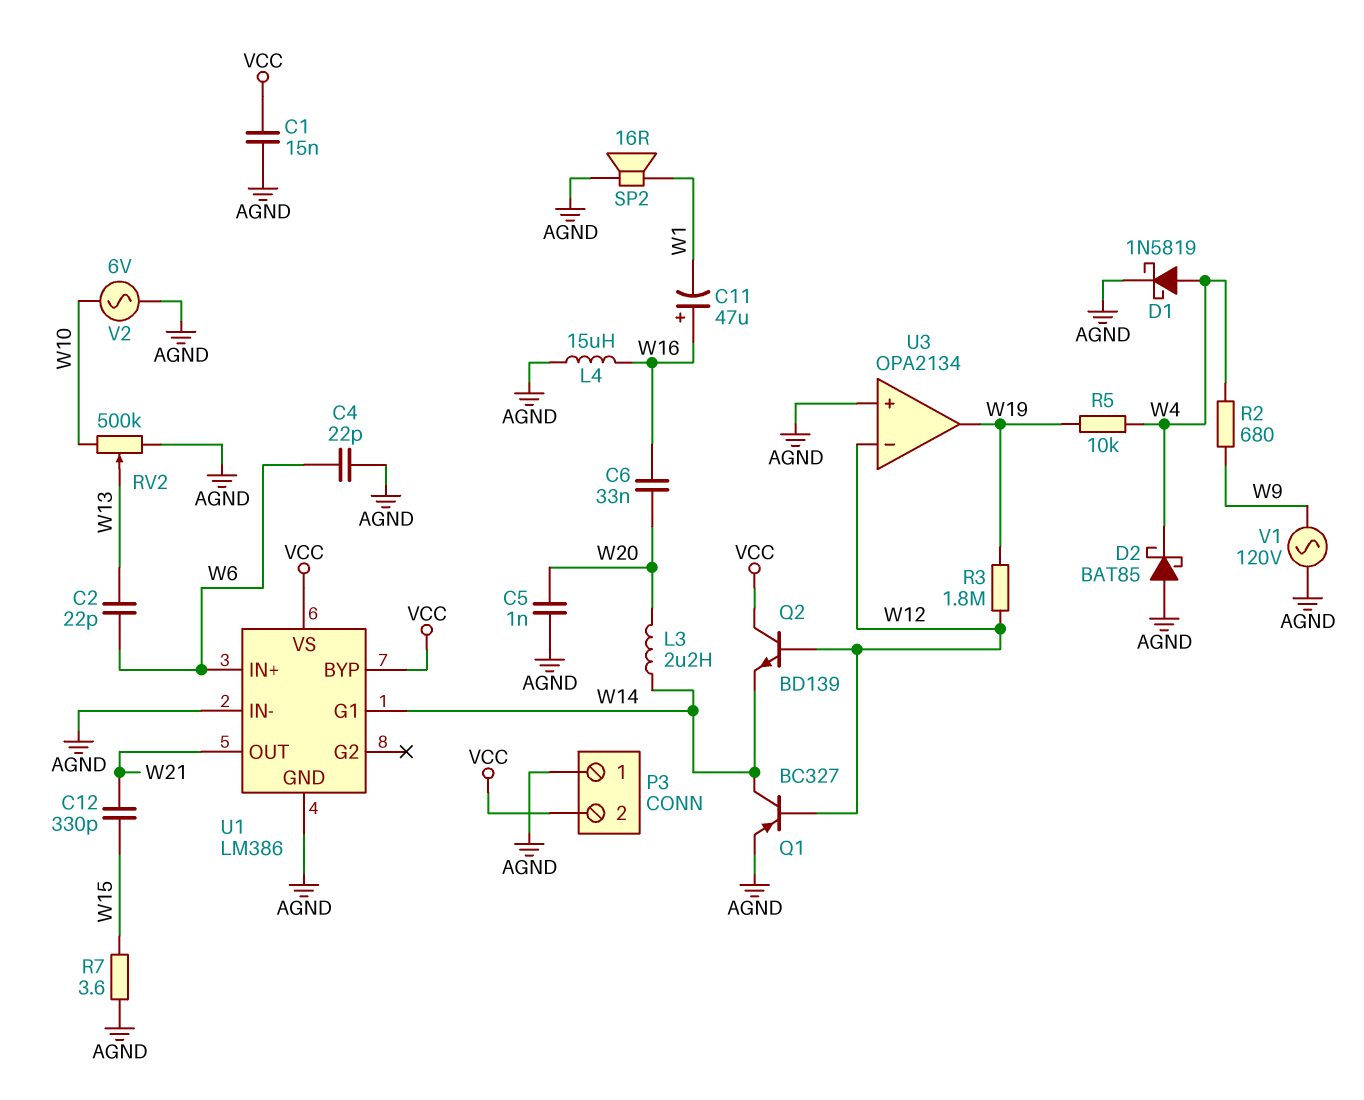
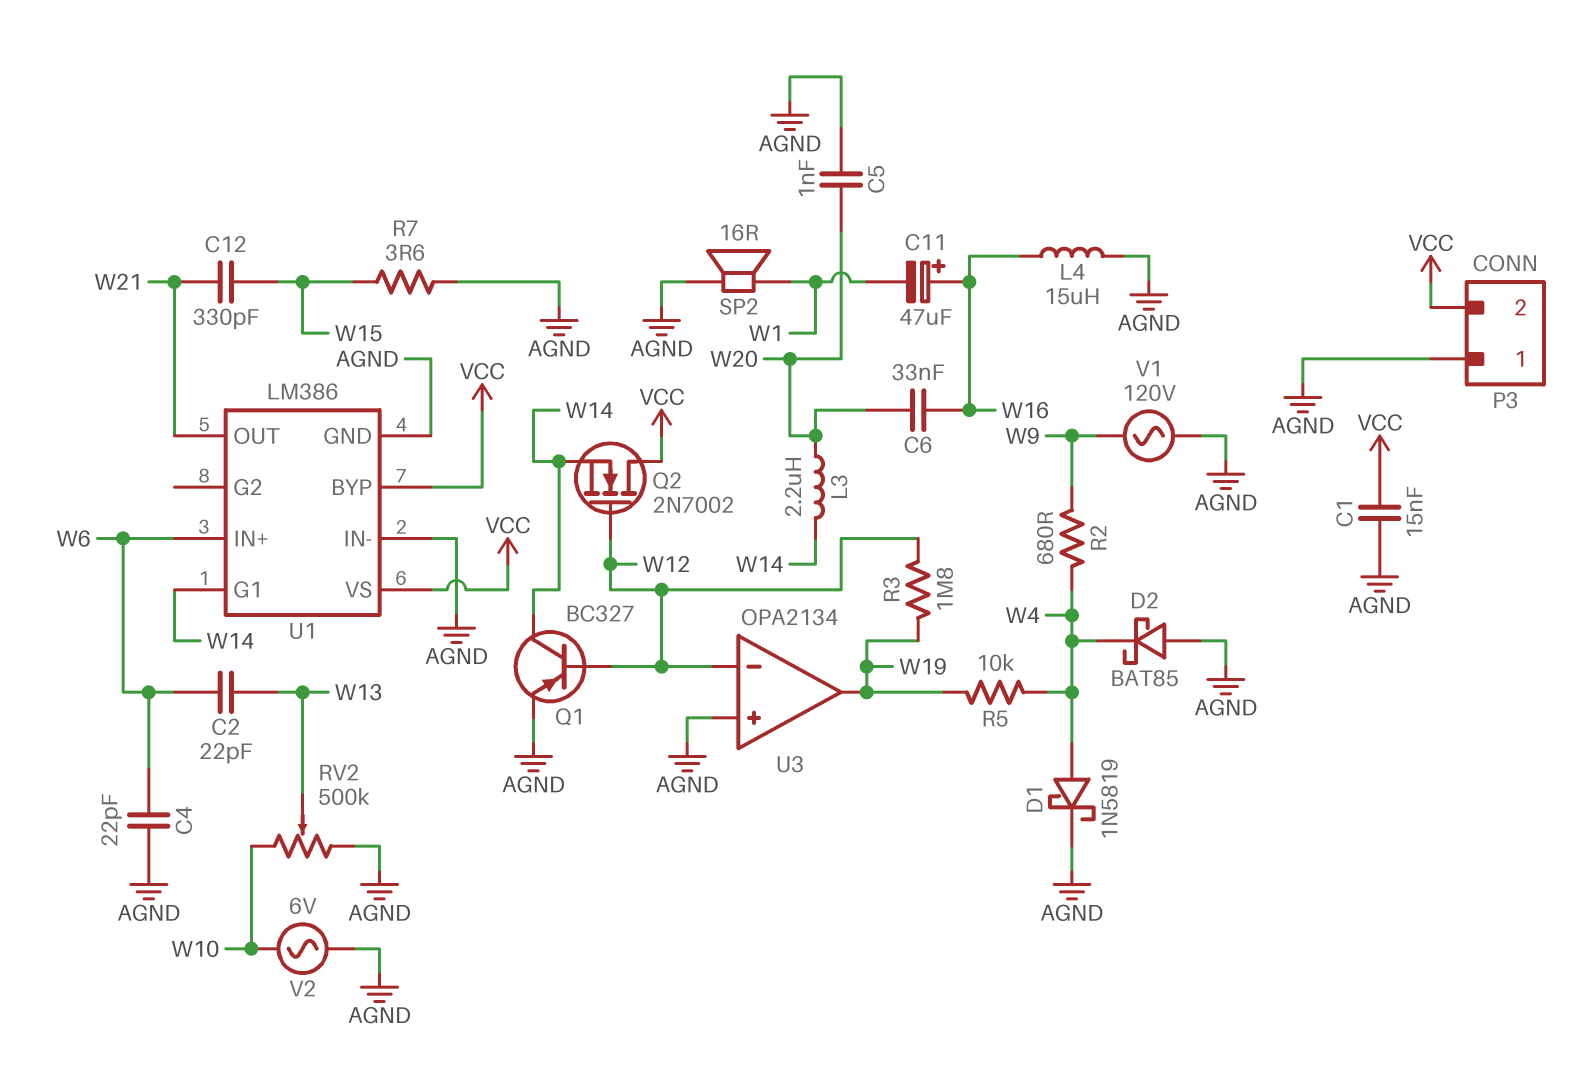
Q2: NPN BD139 (B W12, C VCC, E W14) -> NMOS 2N7002 (G W12, D VCC, S W14)

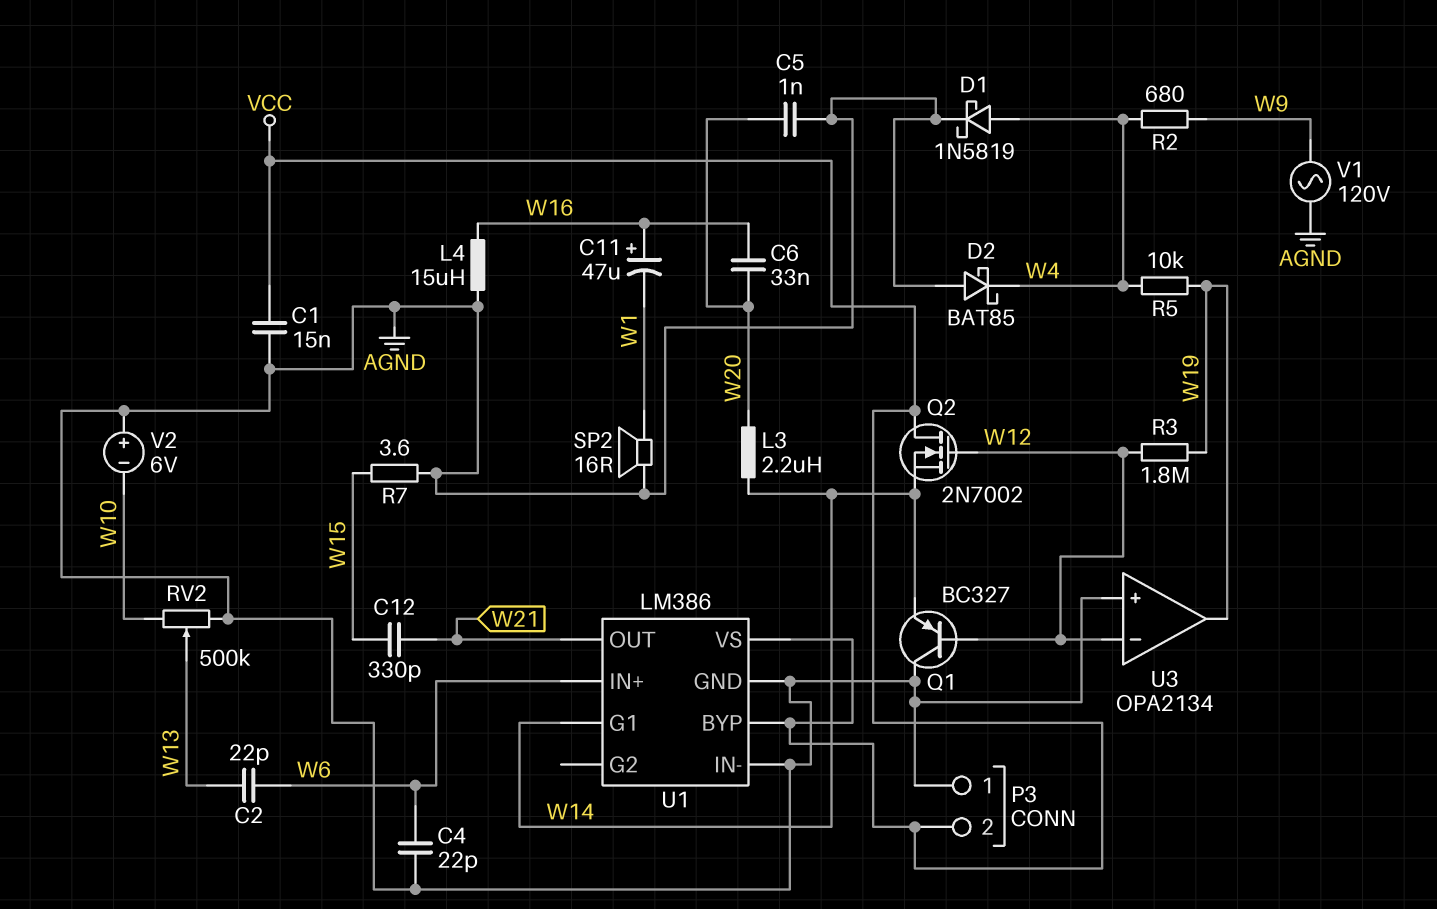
Q1: PNP BC327 (B W12, C W14, E AGND) -> PNP BC327 (B W12, C AGND, E W14)
V2: AC 6V (AGND, W10) -> 6V (plus AGND, minus W10)

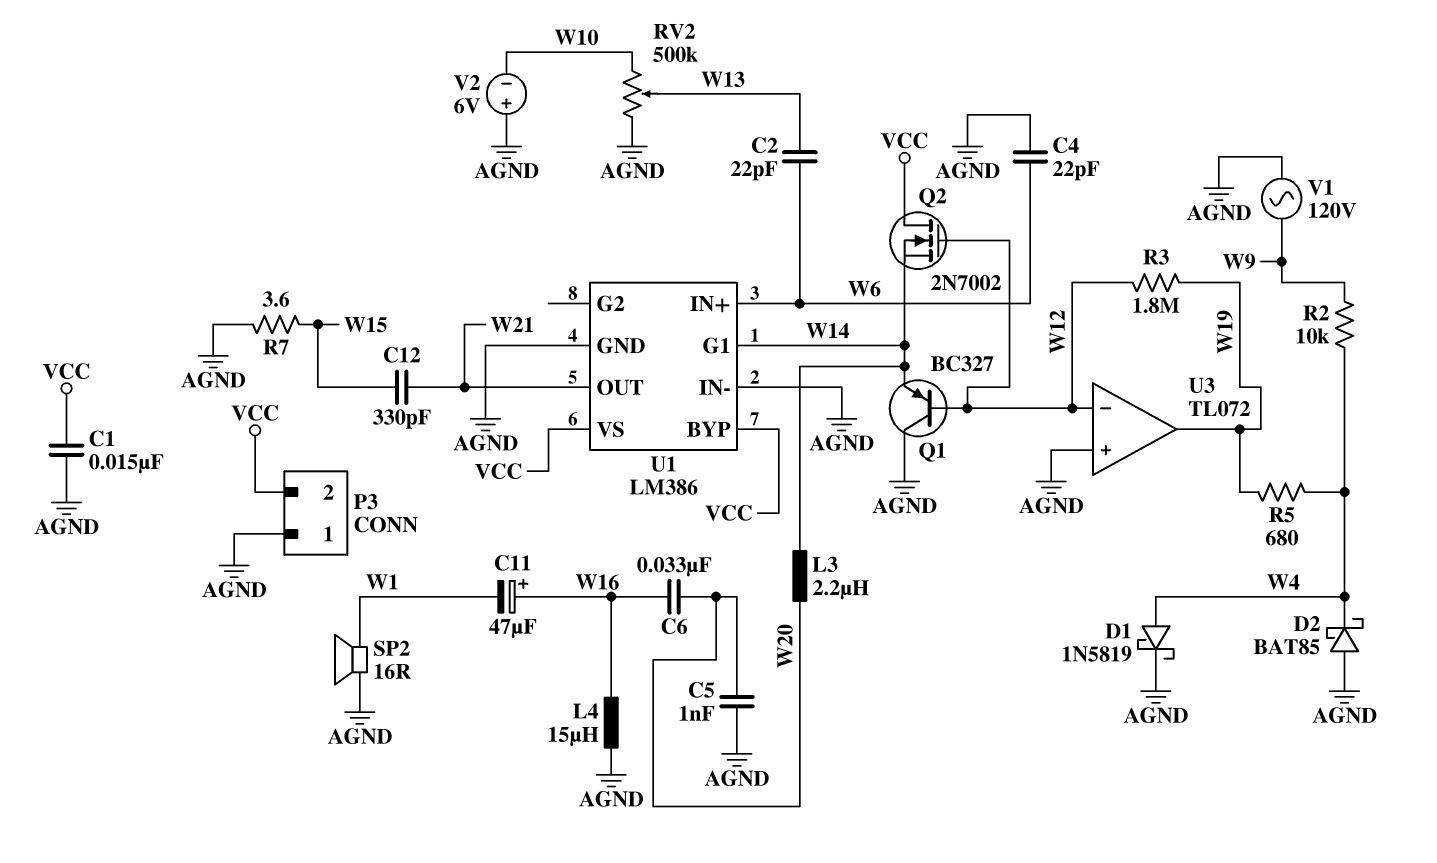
R2: 680 (W4, W9) -> 10k (W4, W9)
R5: 10k (W4, W19) -> 680 (W4, W19)
U3: OPA2134 -> TL072

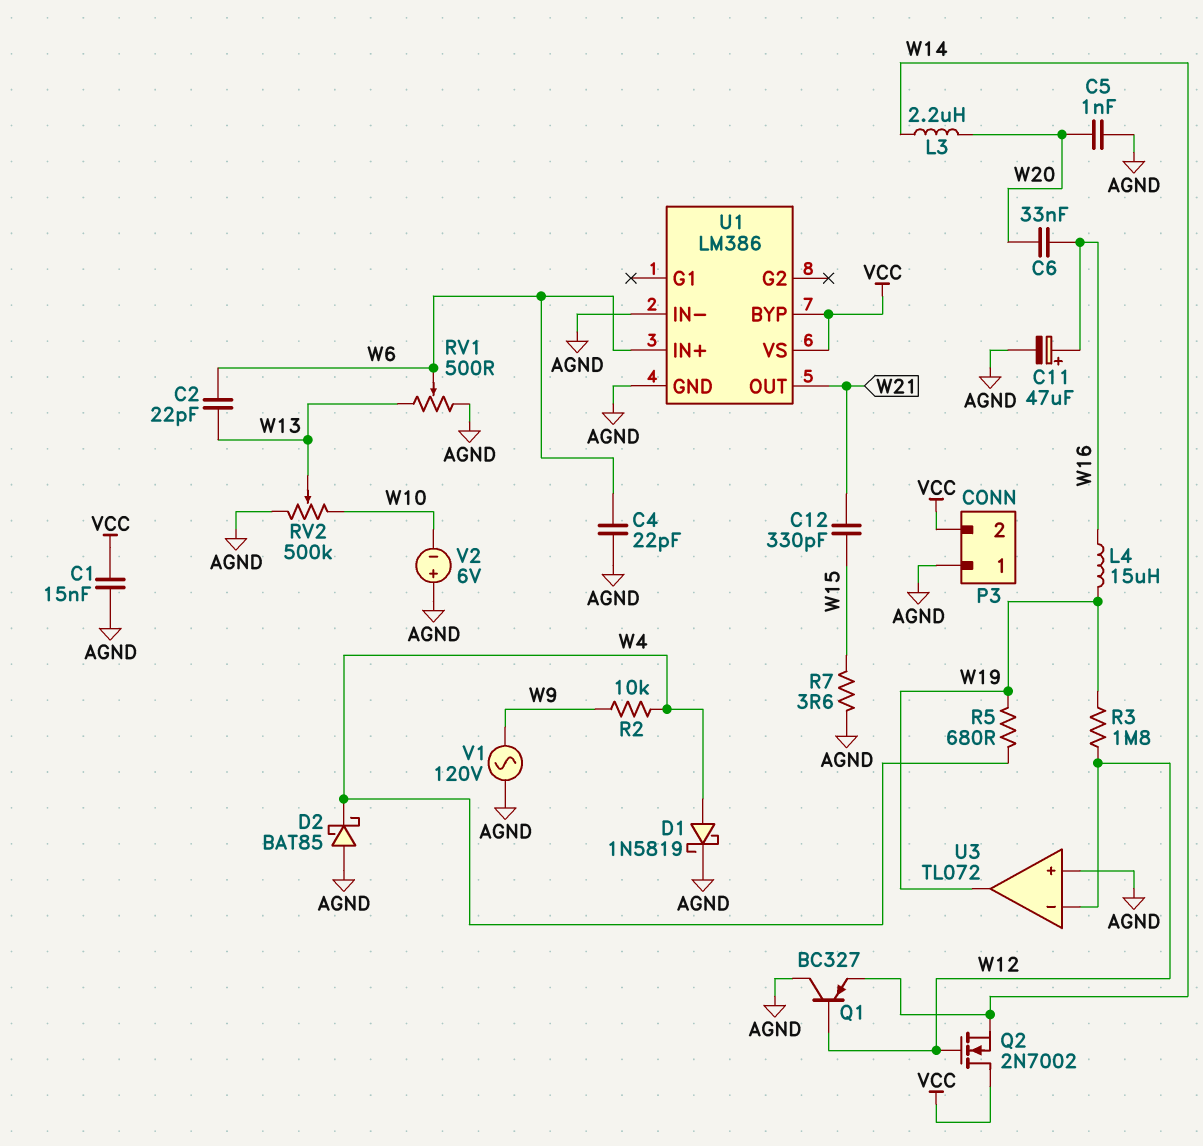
C11: 47uF (plus W16, minus W1) -> 47uF (plus W16, minus AGND)
L4: 15uH (AGND, W16) -> 15uH (W16, W19)
RV1: none -> 500 (AGND, W13, wiper W6)
SP2: speaker 16R (AGND, W1) -> none
U1 pin G1: W14 -> none

